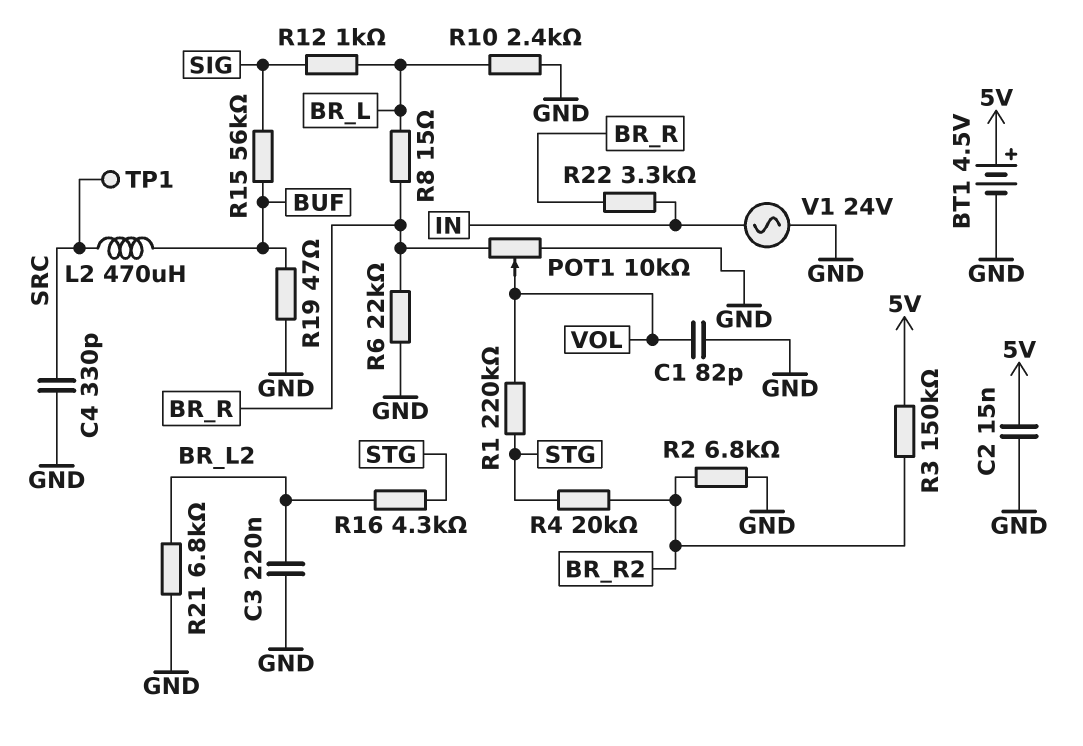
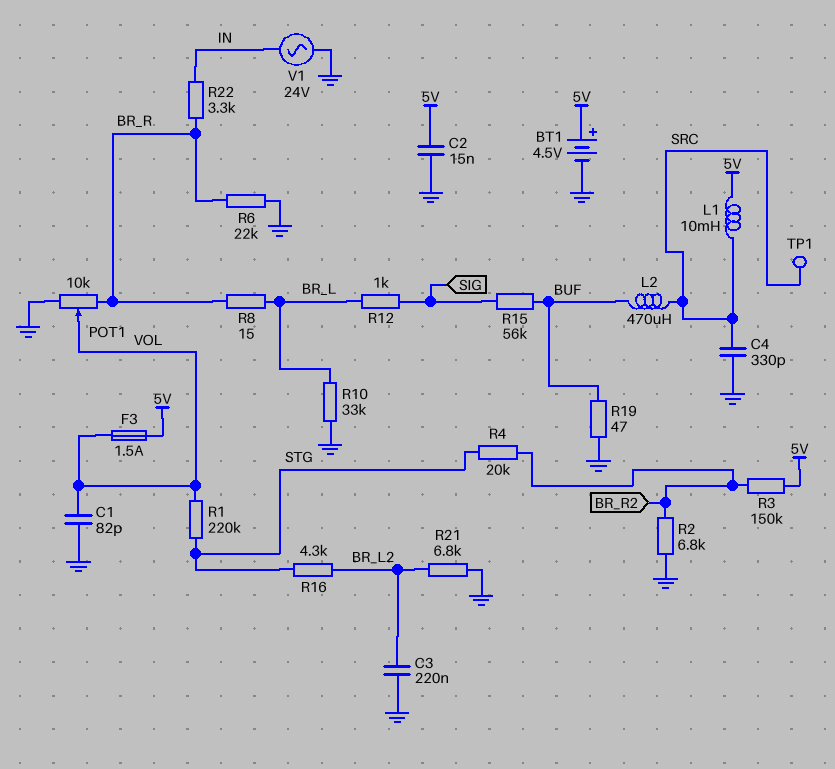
F3: none -> 1.5A (5V, VOL)
L1: none -> 10mH (5V, SRC)
R10: 2.4k (BR_L, GND) -> 33k (BR_L, GND)

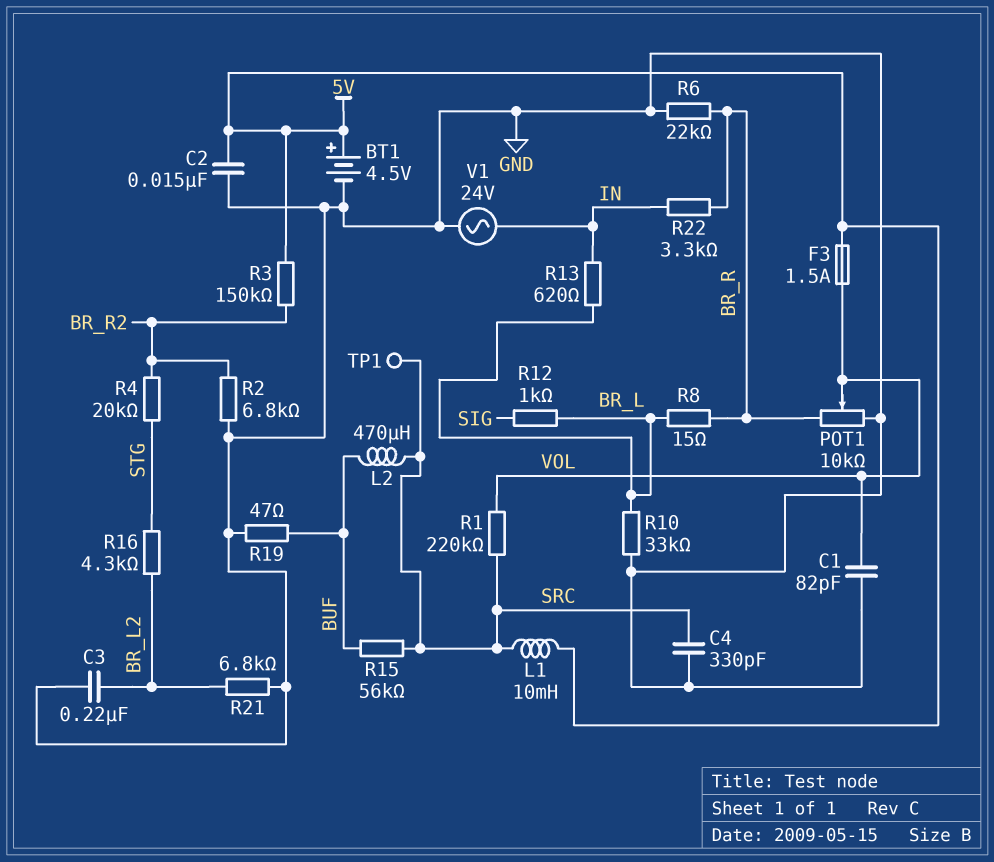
R1: 220k (STG, VOL) -> 220k (SRC, VOL)
R13: none -> 620 (BR_L, IN)
R15: 56k (BUF, SIG) -> 56k (BUF, SRC)

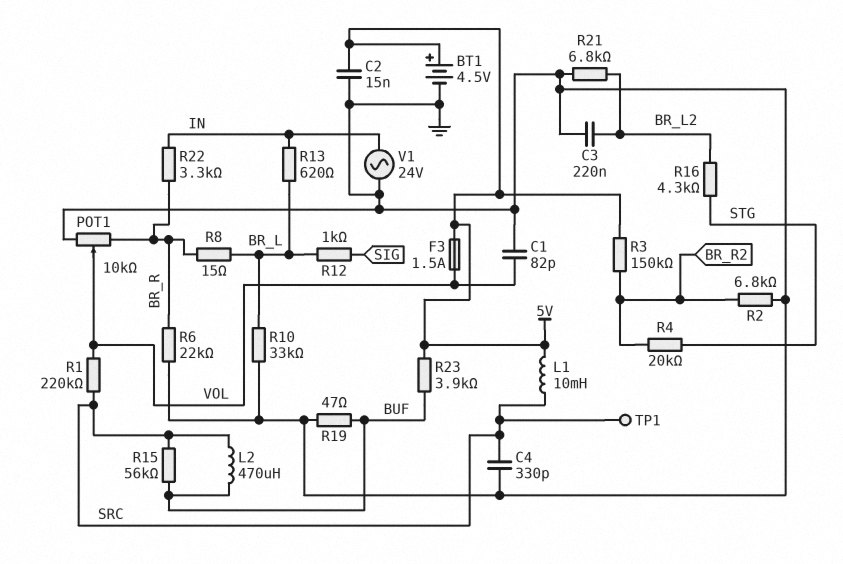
R23: none -> 3.9k (5V, BUF)

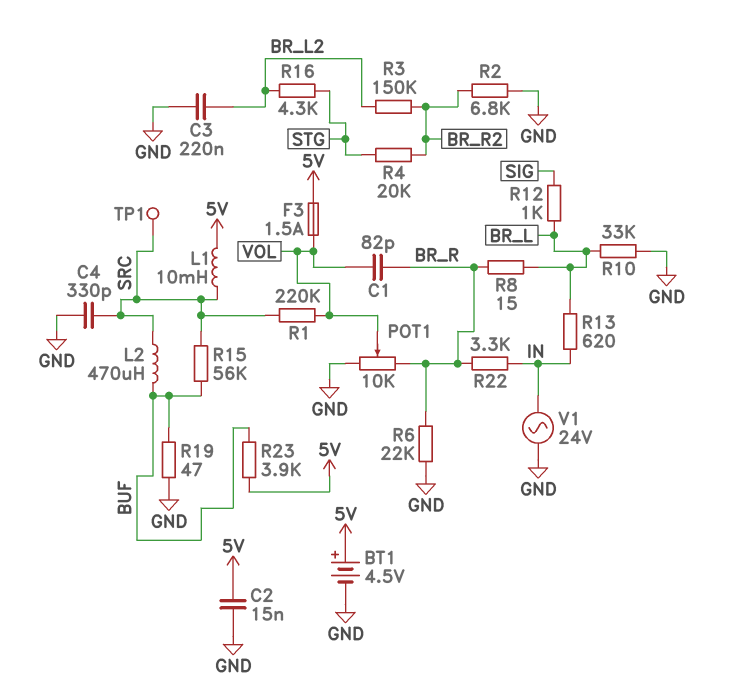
C1: 82pF (GND, VOL) -> 82pF (BR_R, VOL)
R3: 150k (5V, BR_R2) -> 150k (BR_L2, BR_R2)
R21: 6.8k (BR_L2, GND) -> none

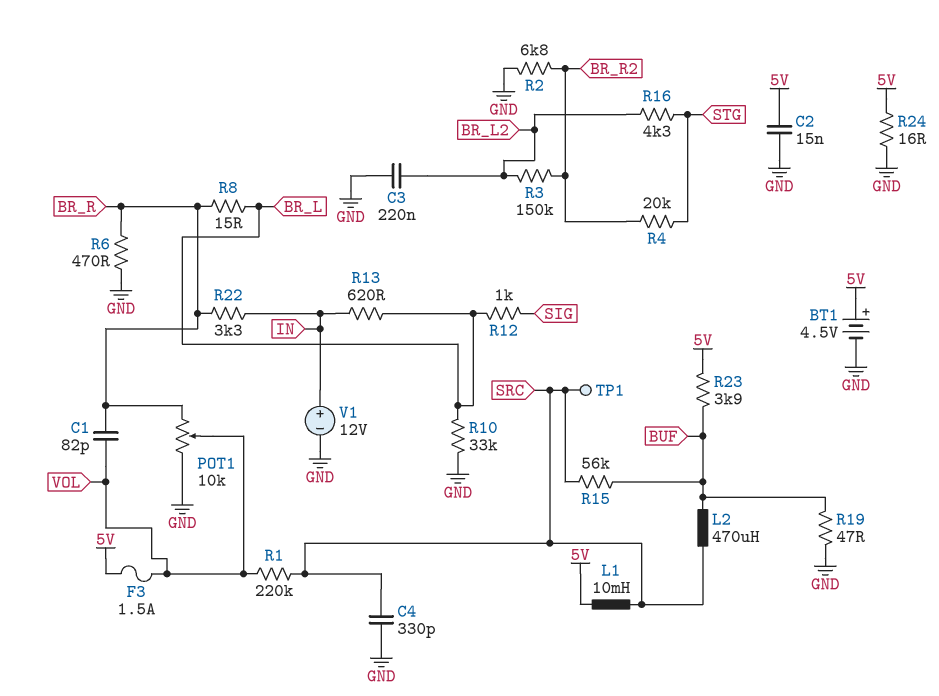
R6: 22k (BR_R, GND) -> 470 (BR_R, GND)
R24: none -> 16 (5V, GND)
V1: AC 24V (GND, IN) -> 12V (plus IN, minus GND)

